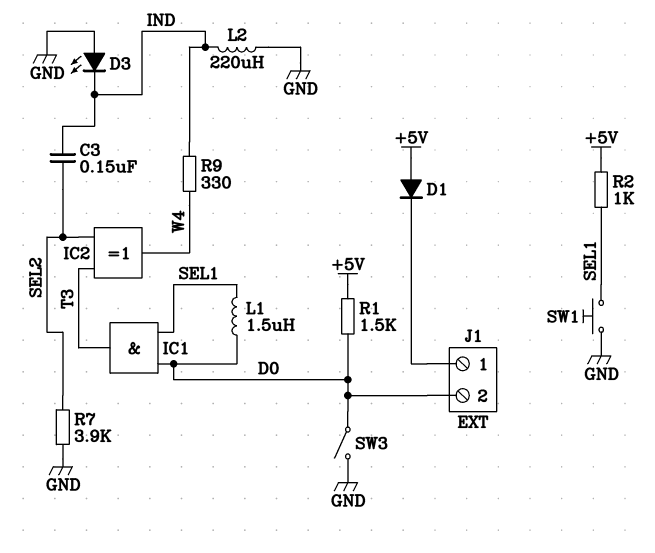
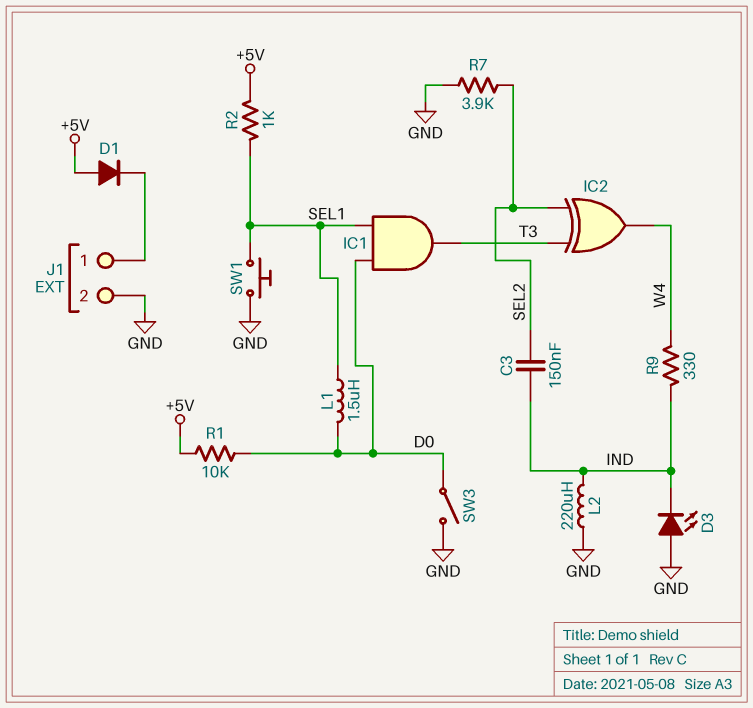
J1 pin 2: D0 -> GND
R1: 1.5k (+5V, D0) -> 10k (+5V, D0)

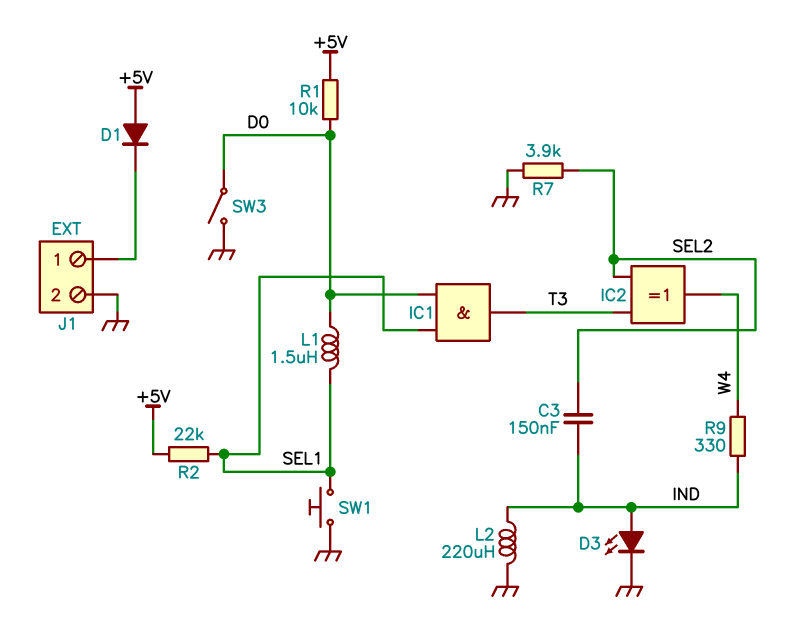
D3: LED (A GND, K IND) -> LED (A IND, K GND)
R2: 1k (+5V, SEL1) -> 22k (+5V, SEL1)

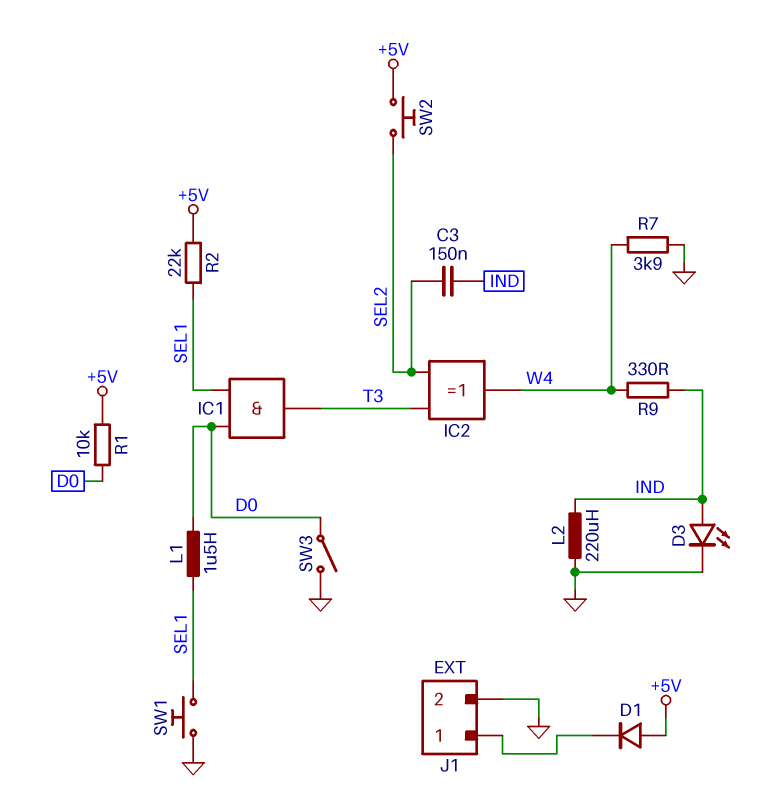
R7: 3.9k (GND, SEL2) -> 3.9k (GND, W4)
SW2: none -> button (+5V, SEL2)

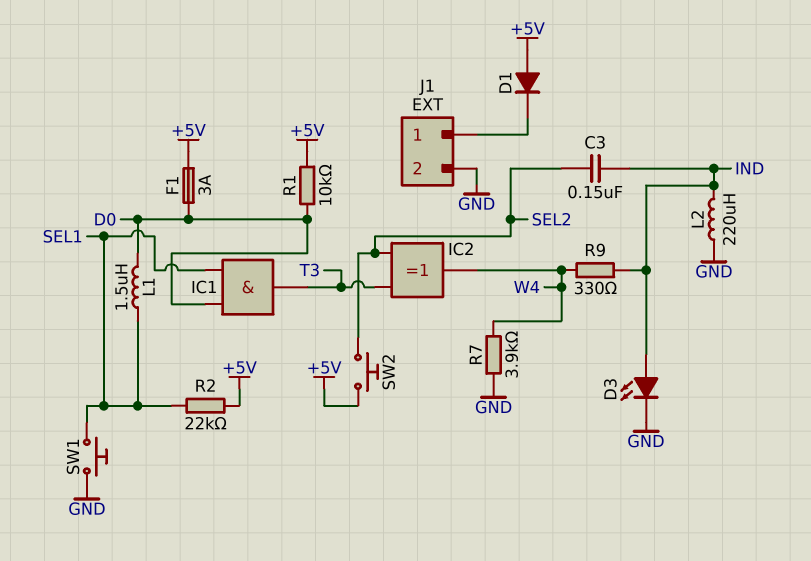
F1: none -> 3A (+5V, D0)
SW3: switch (D0, GND) -> none

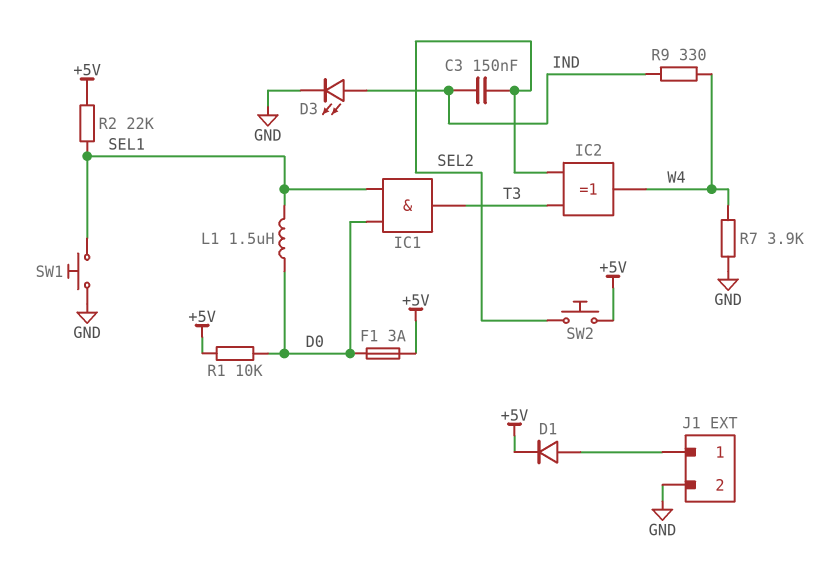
D1: diode (A +5V, K J1/1) -> diode (A J1/1, K +5V)
L2: 220uH (GND, IND) -> none

